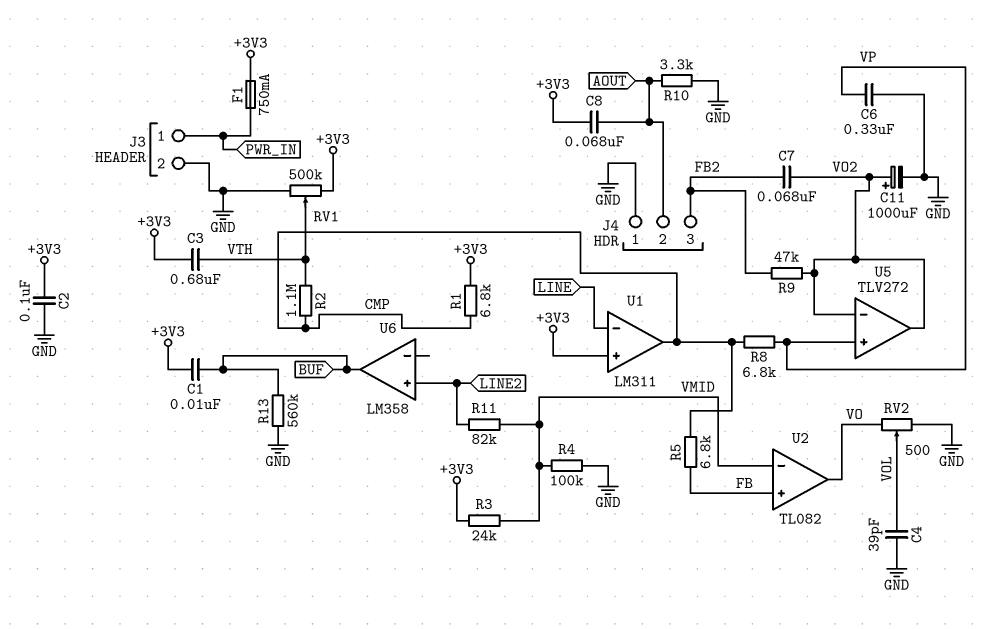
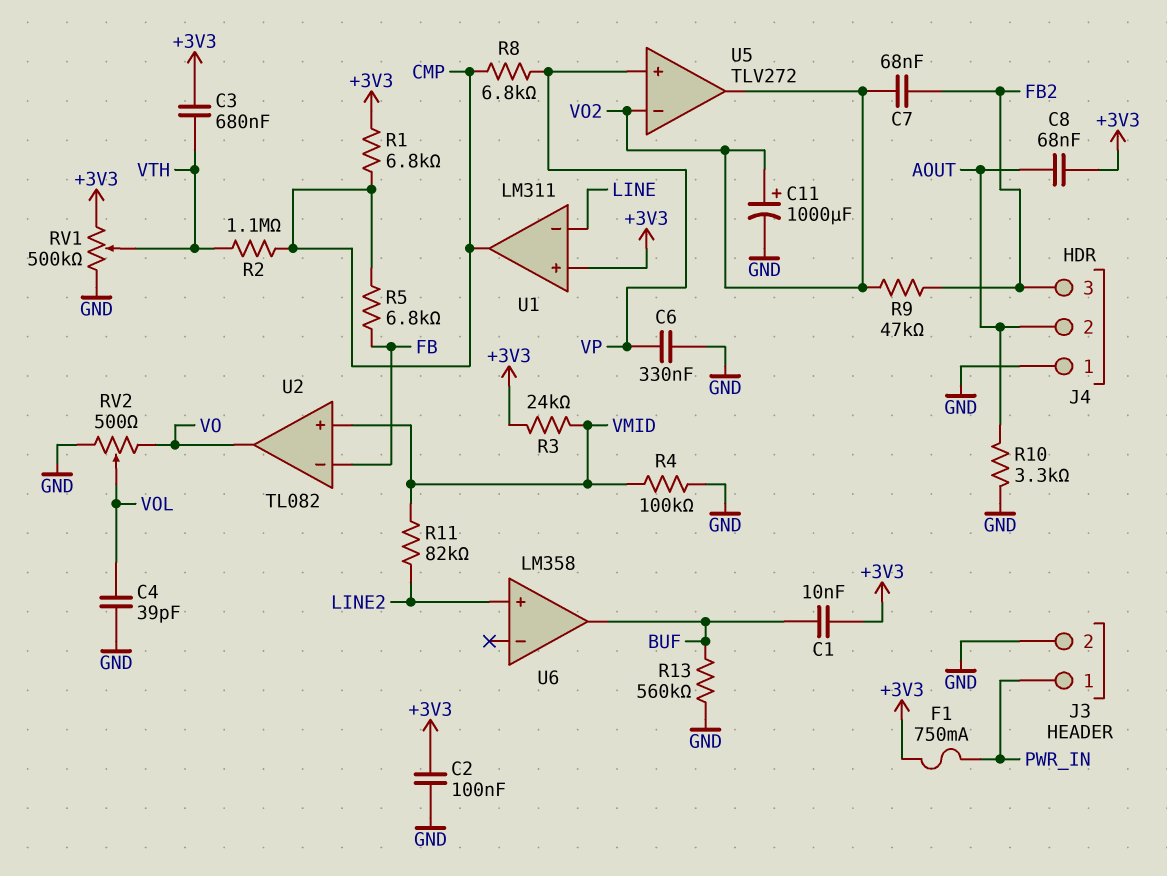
U2 pin in+: FB -> VMID
U2 pin in-: VMID -> FB

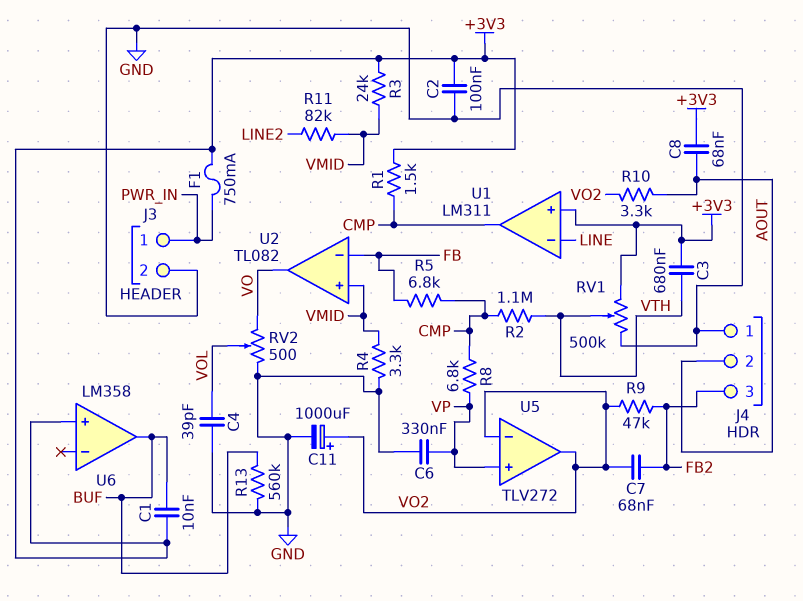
R1: 6.8k (+3V3, CMP) -> 1.5k (+3V3, CMP)
R4: 100k (GND, VMID) -> 3.3k (GND, VMID)
R10: 3.3k (AOUT, GND) -> 3.3k (AOUT, VO2)
U6 pin in+: LINE2 -> +3V3

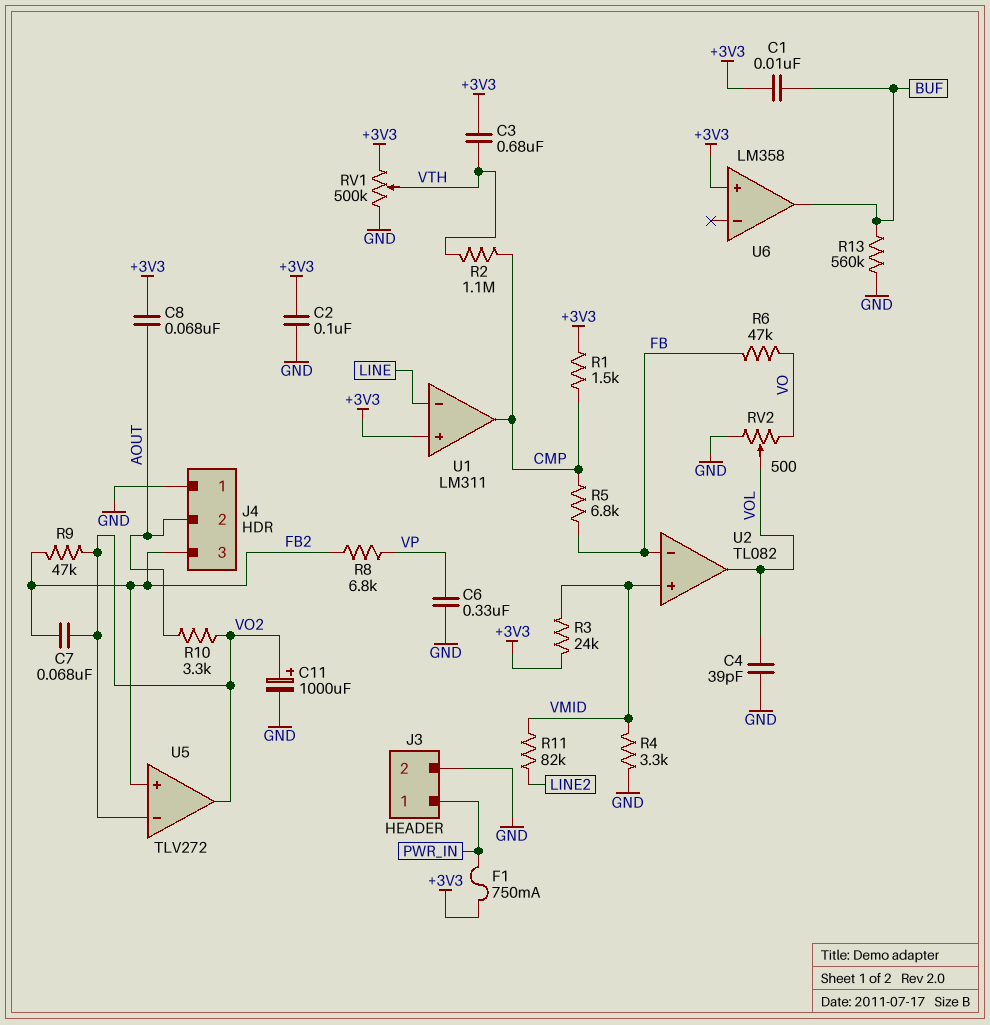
R6: none -> 47k (FB, VO)
R8: 6.8k (CMP, VP) -> 6.8k (FB2, VP)
U2 pin out: VO -> VOL
U5 pin in+: VP -> FB2

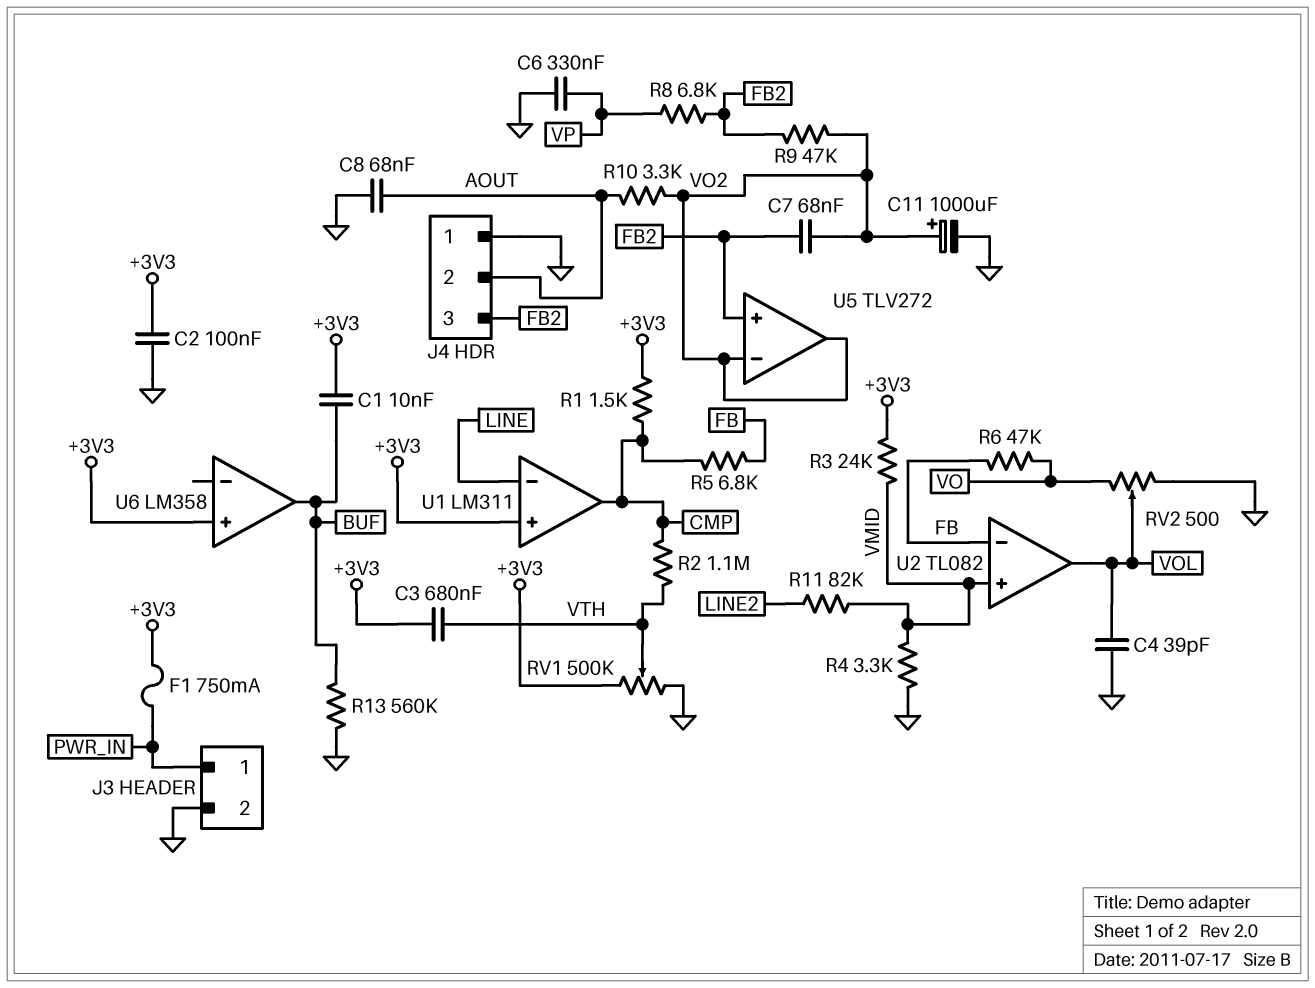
C8: 68nF (+3V3, AOUT) -> 68nF (AOUT, GND)

